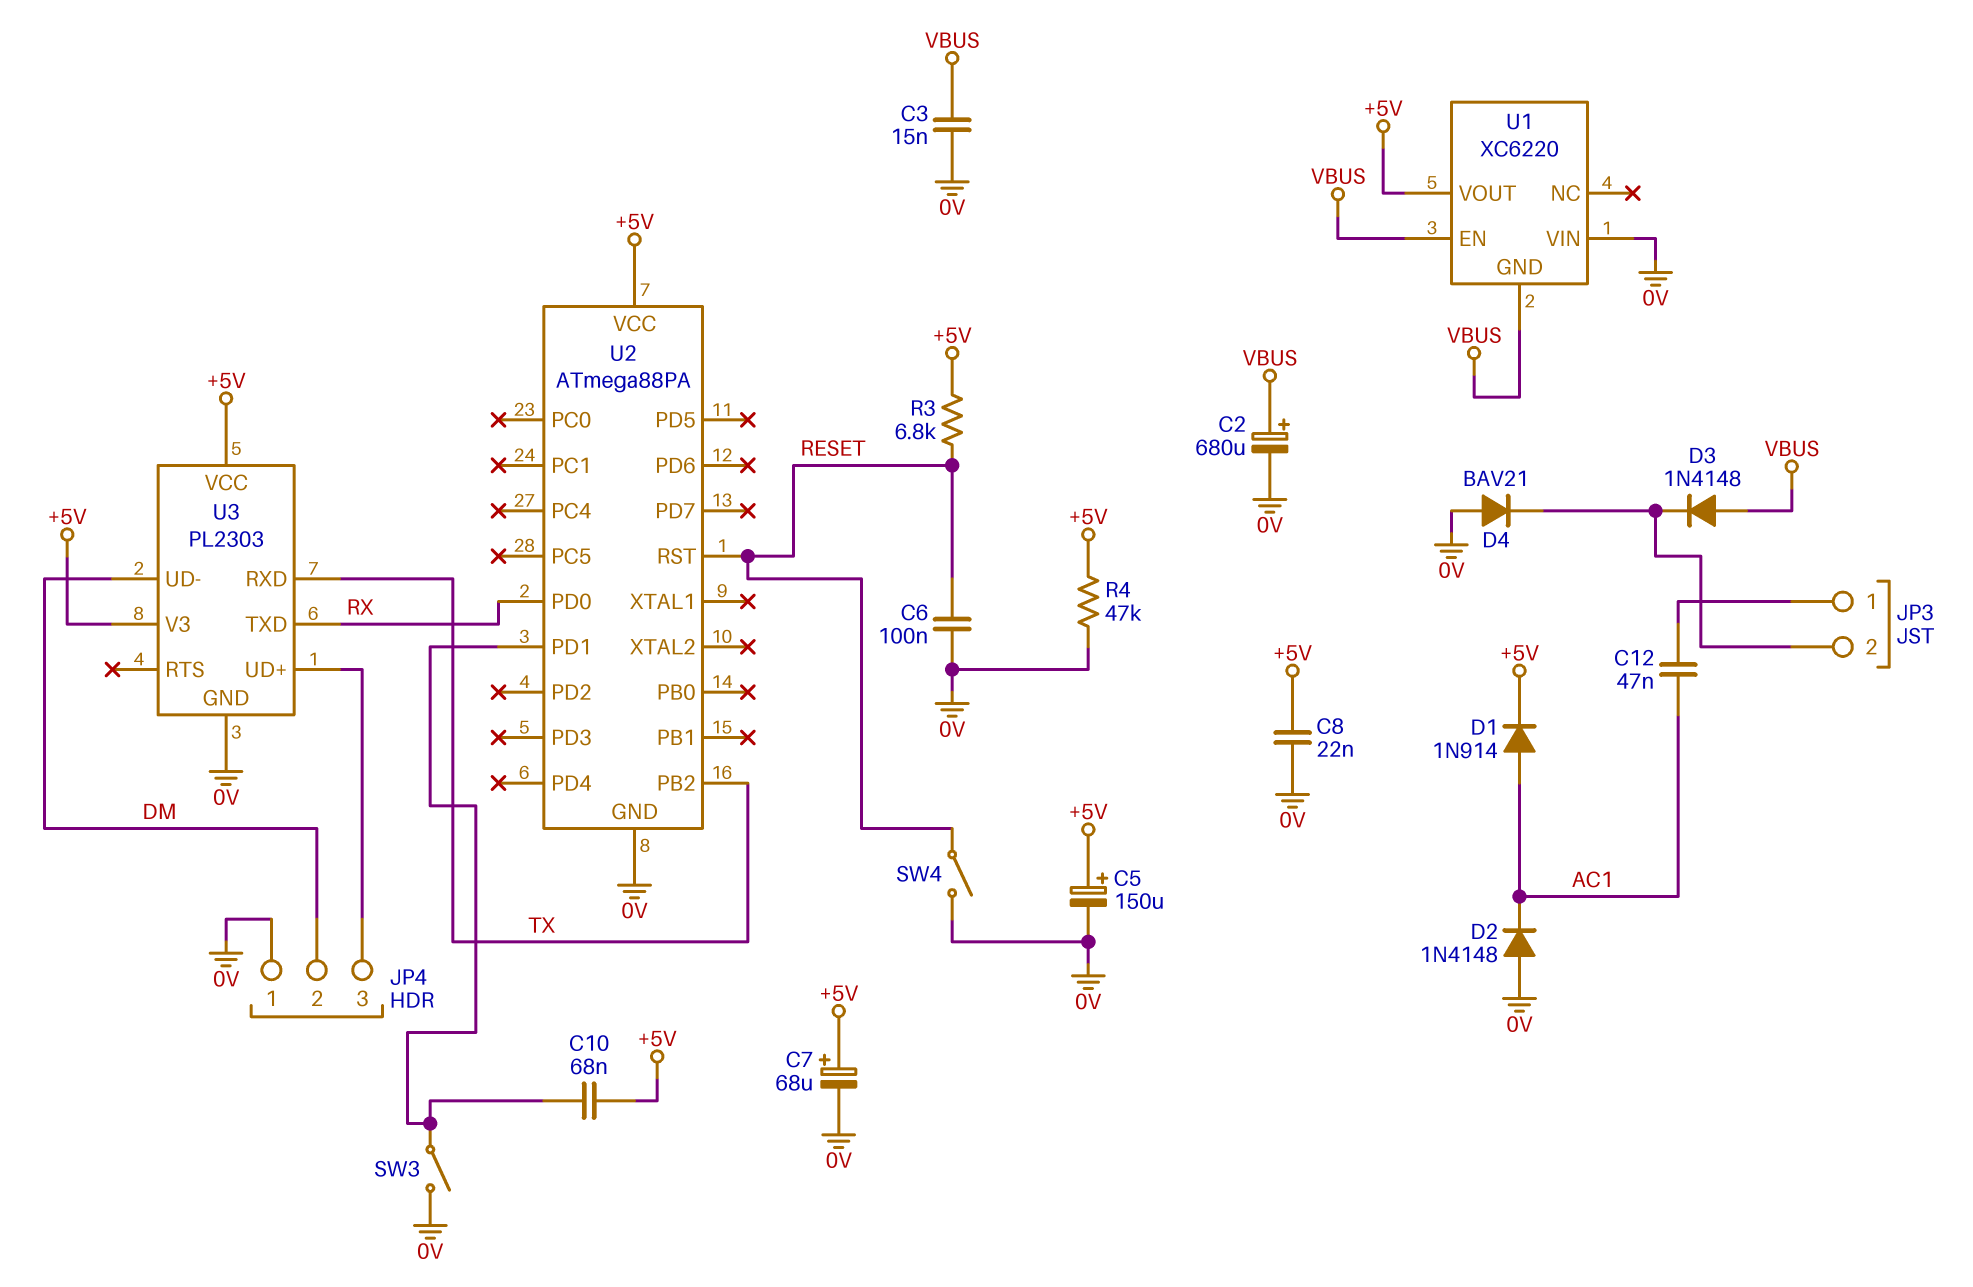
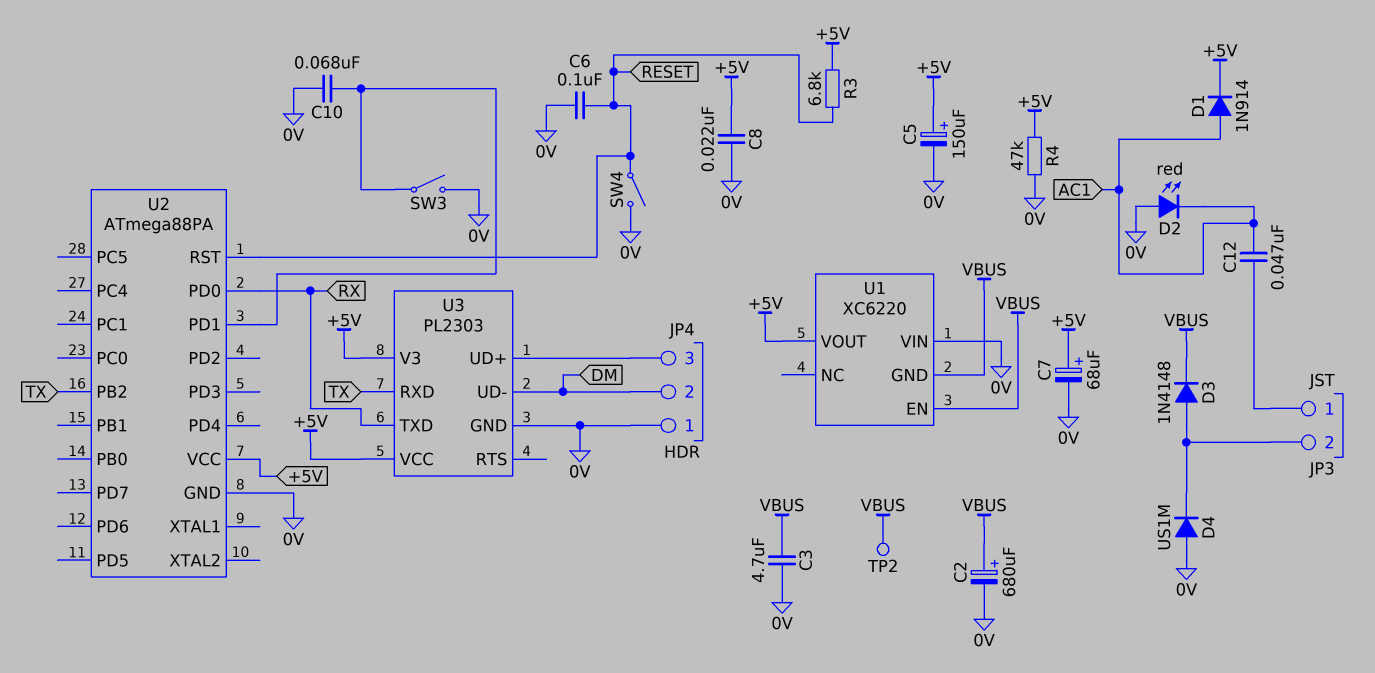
C3: 15nF (0V, VBUS) -> 4.7uF (0V, VBUS)
C10: 68nF (+5V, U2/PD1) -> 68nF (0V, U2/PD1)
D2: diode 1N4148 (A 0V, K AC1) -> LED red (A 0V, K AC1)
D3: diode 1N4148 (A VBUS, K JP3/2) -> diode 1N4148 (A JP3/2, K VBUS)
D4: diode BAV21 (A 0V, K JP3/2) -> diode US1M (A 0V, K JP3/2)
TP2: none -> test point (VBUS)

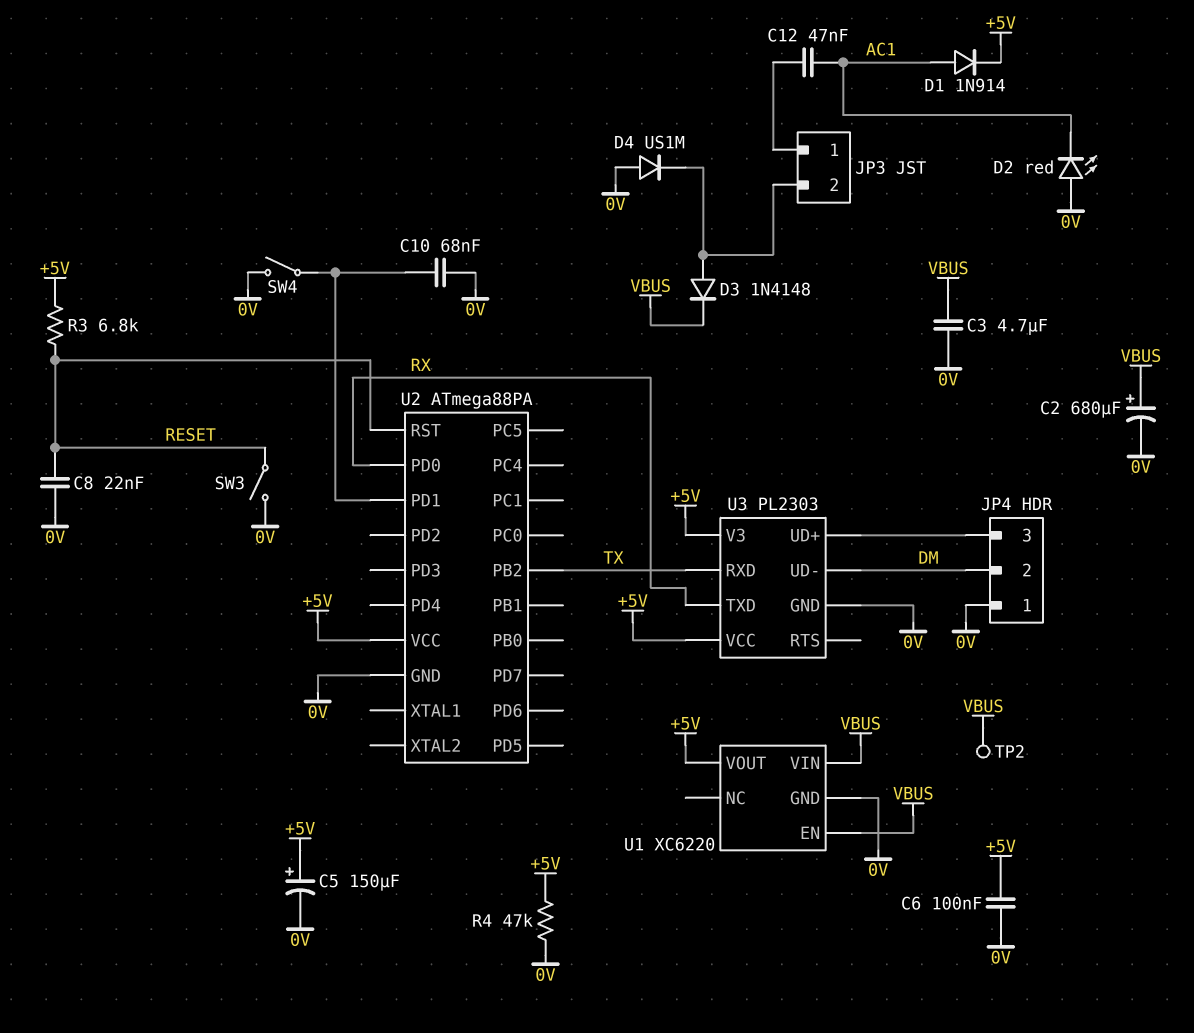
C6: 100nF (0V, RESET) -> 100nF (+5V, 0V)
C7: 68uF (plus +5V, minus 0V) -> none
C8: 22nF (+5V, 0V) -> 22nF (0V, RESET)
SW3: switch (0V, U2/PD1) -> switch (0V, RESET)
SW4: switch (0V, RESET) -> switch (0V, U2/PD1)
U1 pin GND: VBUS -> 0V
U1 pin VIN: 0V -> VBUS

